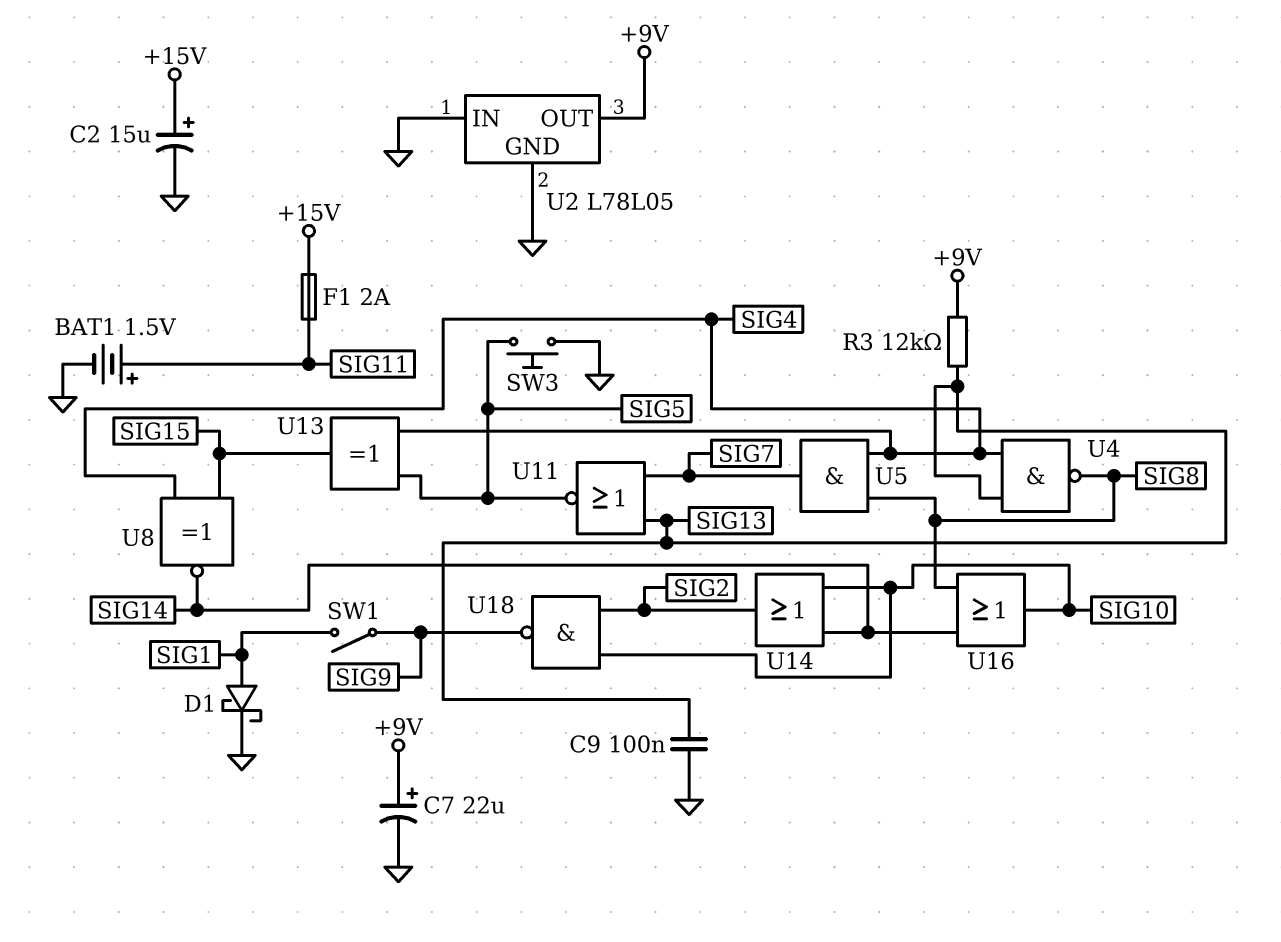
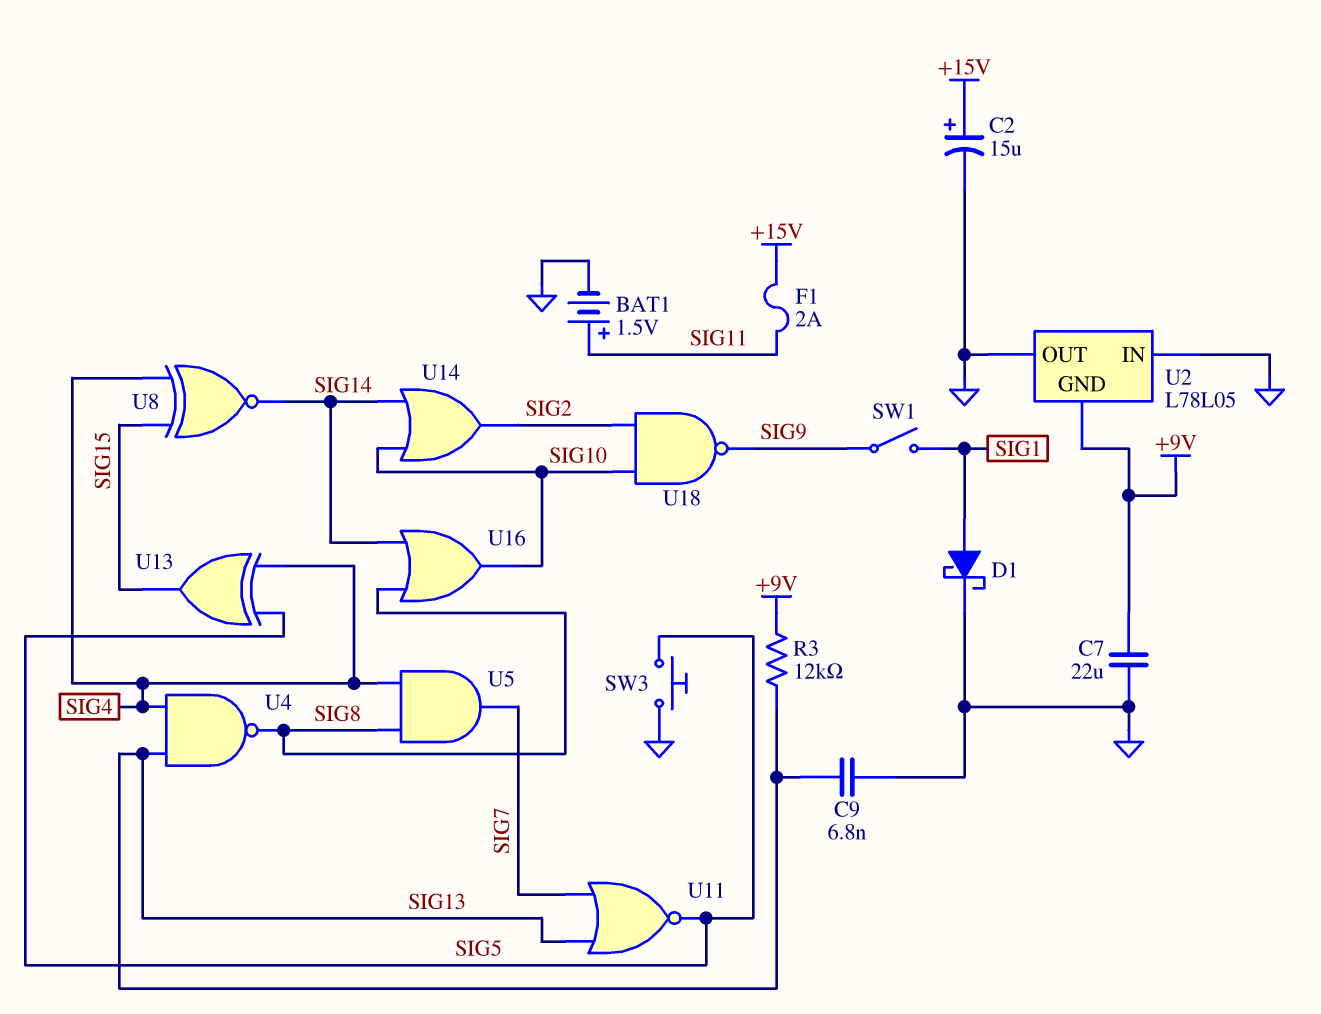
C7: 22uF (plus +9V, minus GND) -> 22uF (+9V, GND)
C9: 100nF (GND, SIG13) -> 6.8nF (GND, SIG13)
U2 pin GND: GND -> +9V
U2 pin OUT: +9V -> GND

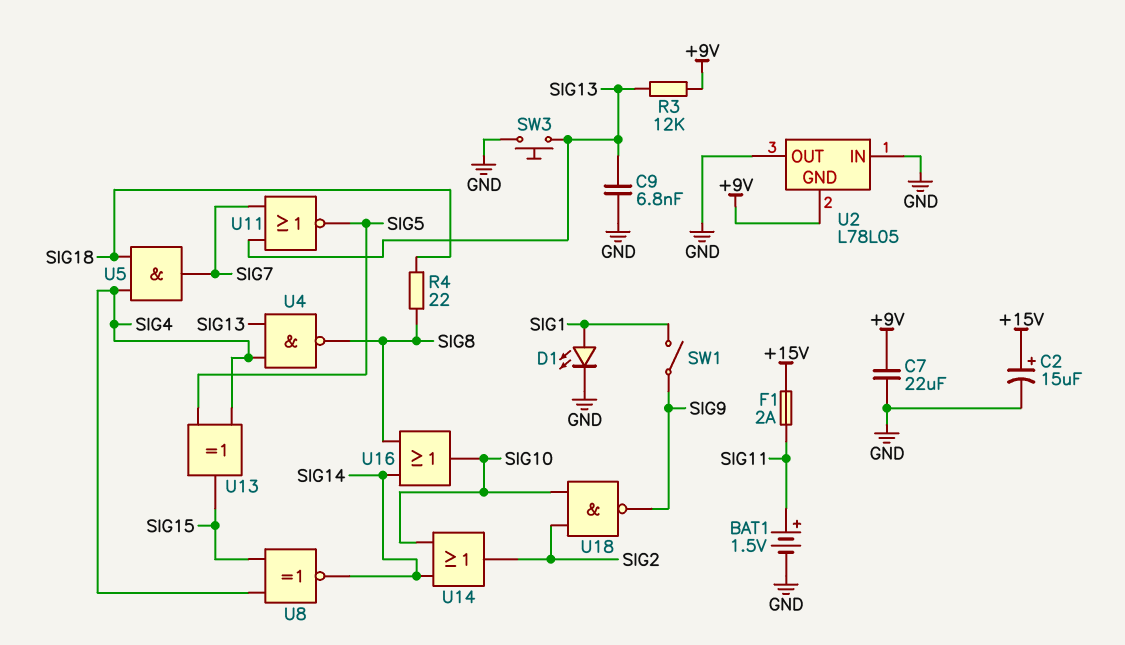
D1: schottky (A SIG1, K GND) -> LED (A SIG1, K GND)
R4: none -> 22 (SIG8, SIG18)
SW3: button (GND, SIG5) -> button (GND, SIG13)
U5: AND (in SIG4, in SIG8, out SIG7) -> AND (in SIG4, in SIG18, out SIG7)

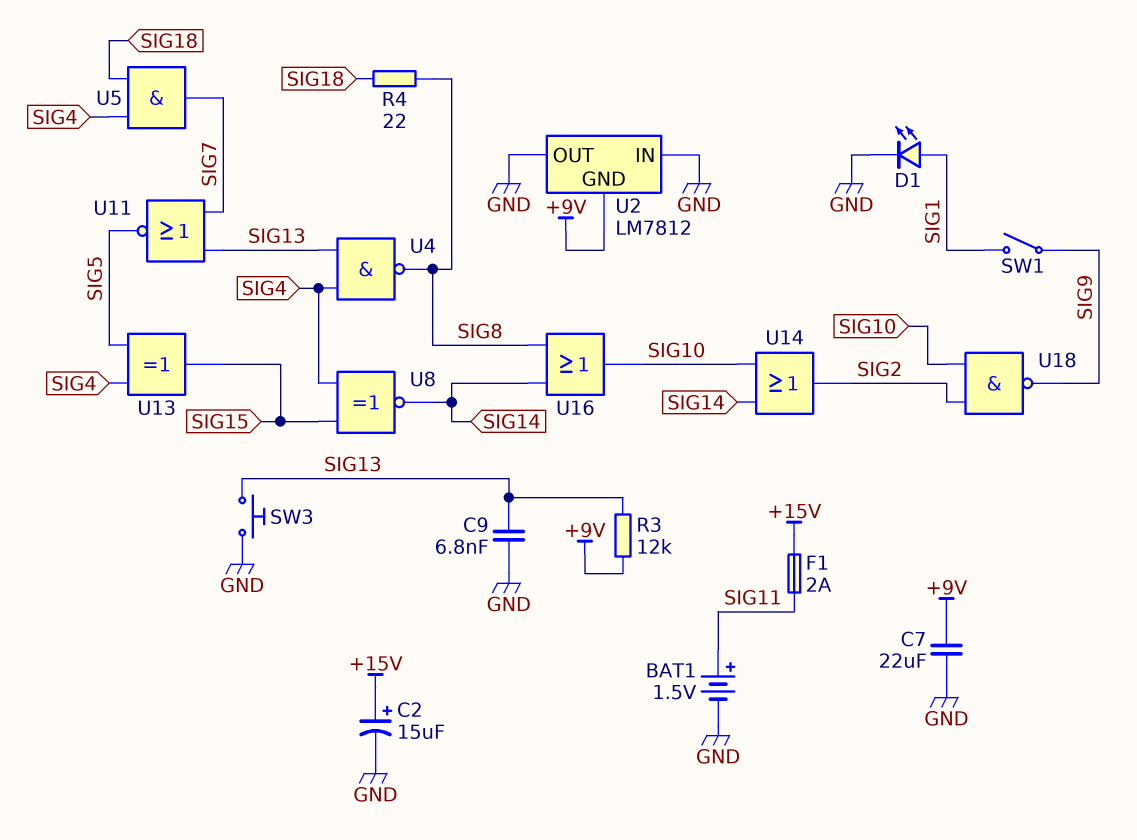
U2: L78L05 -> LM7812

